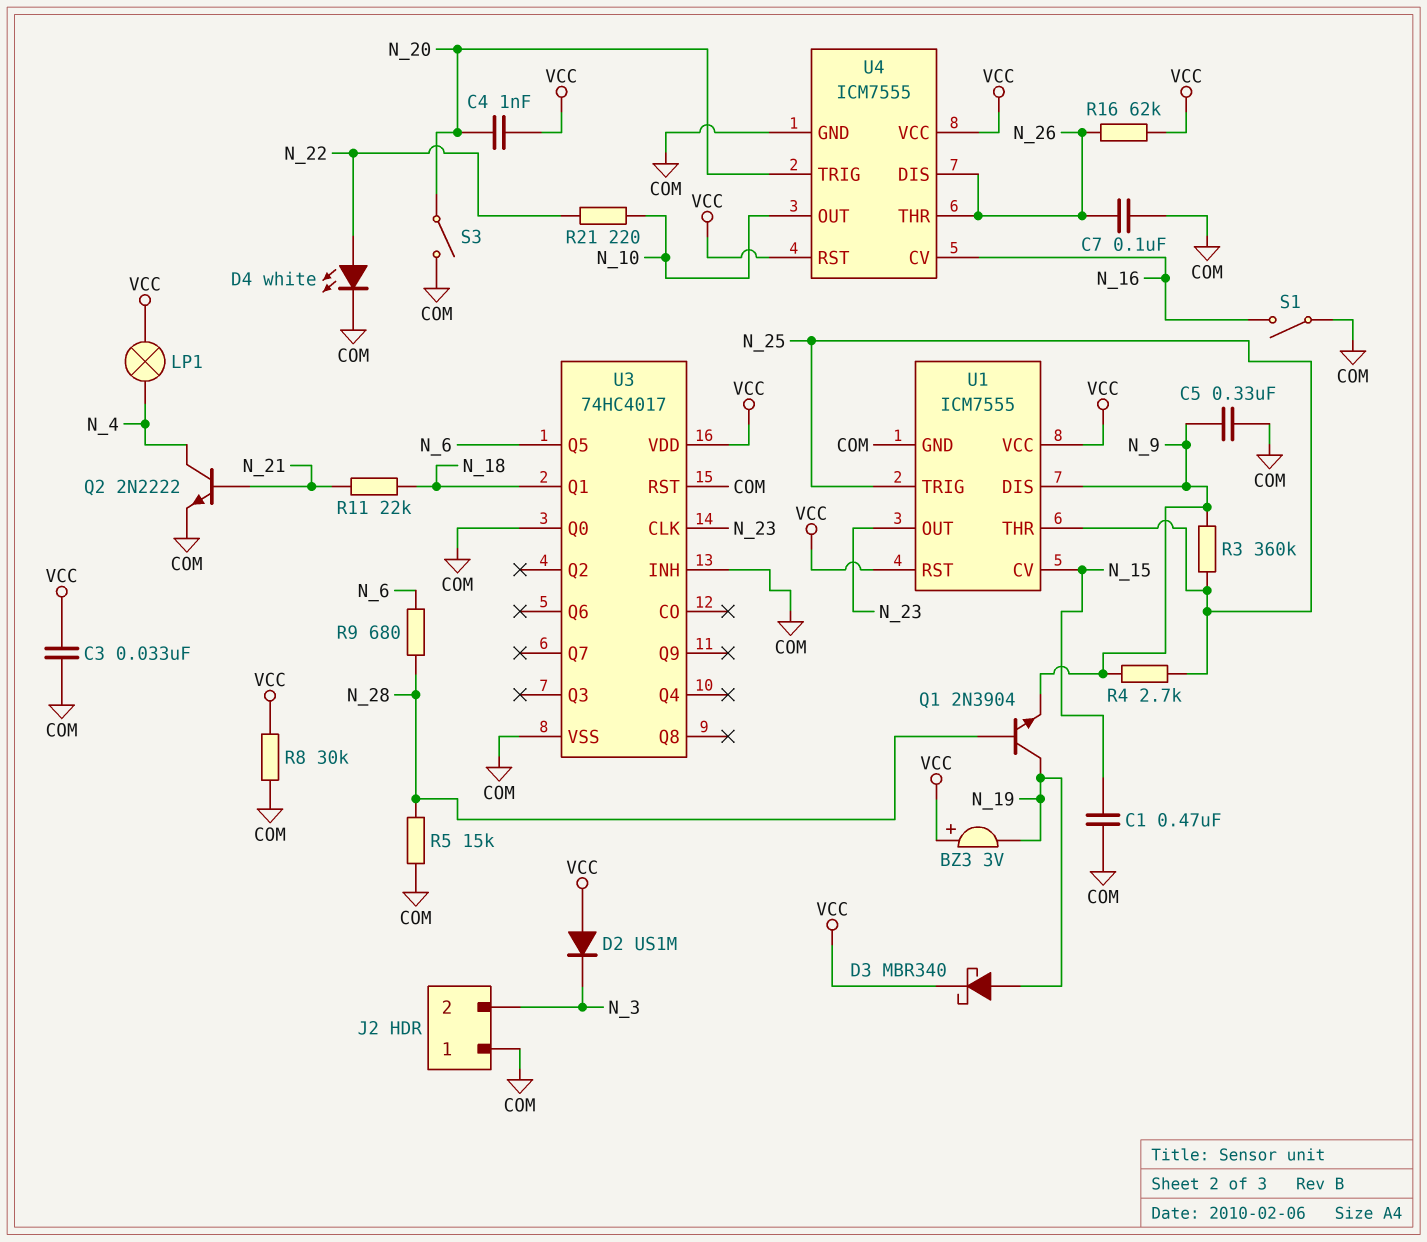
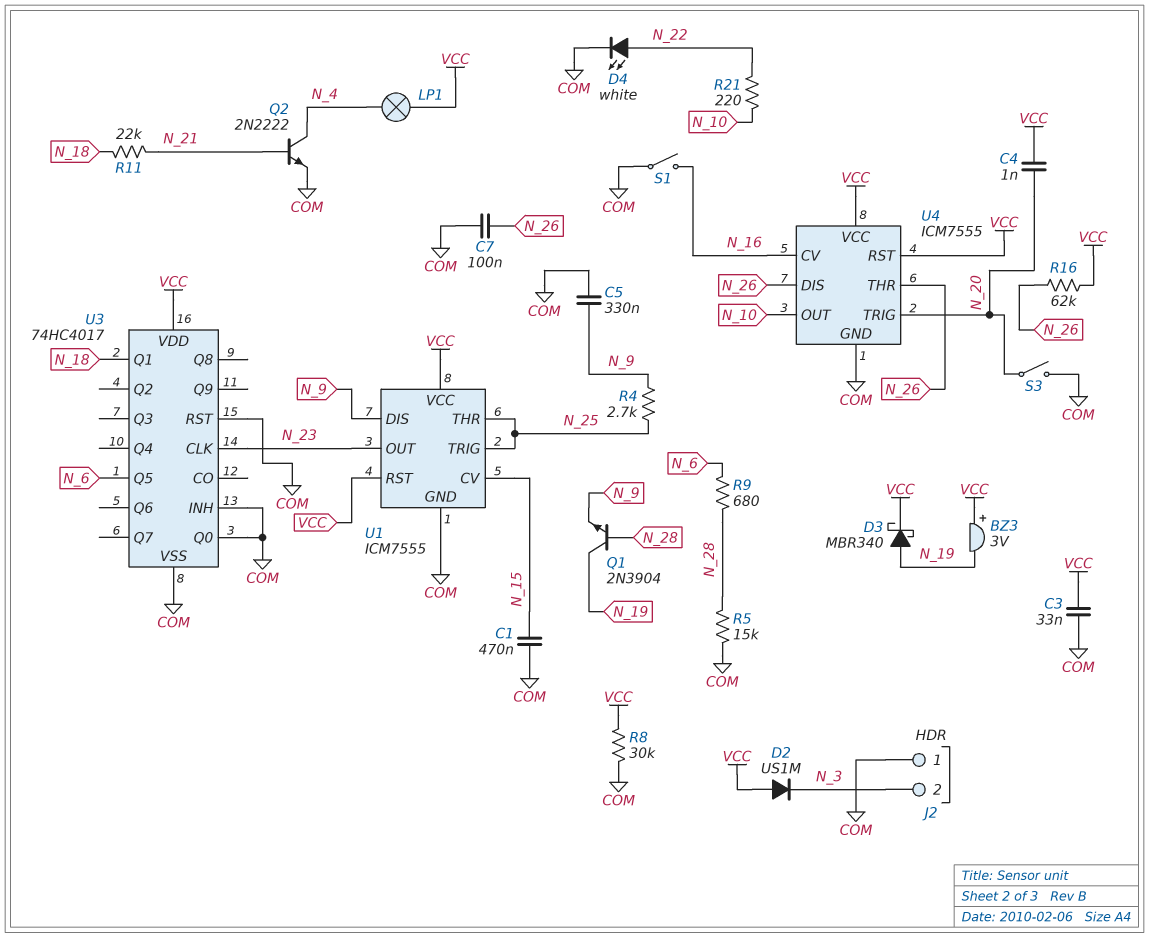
R3: 360k (N_9, N_25) -> none

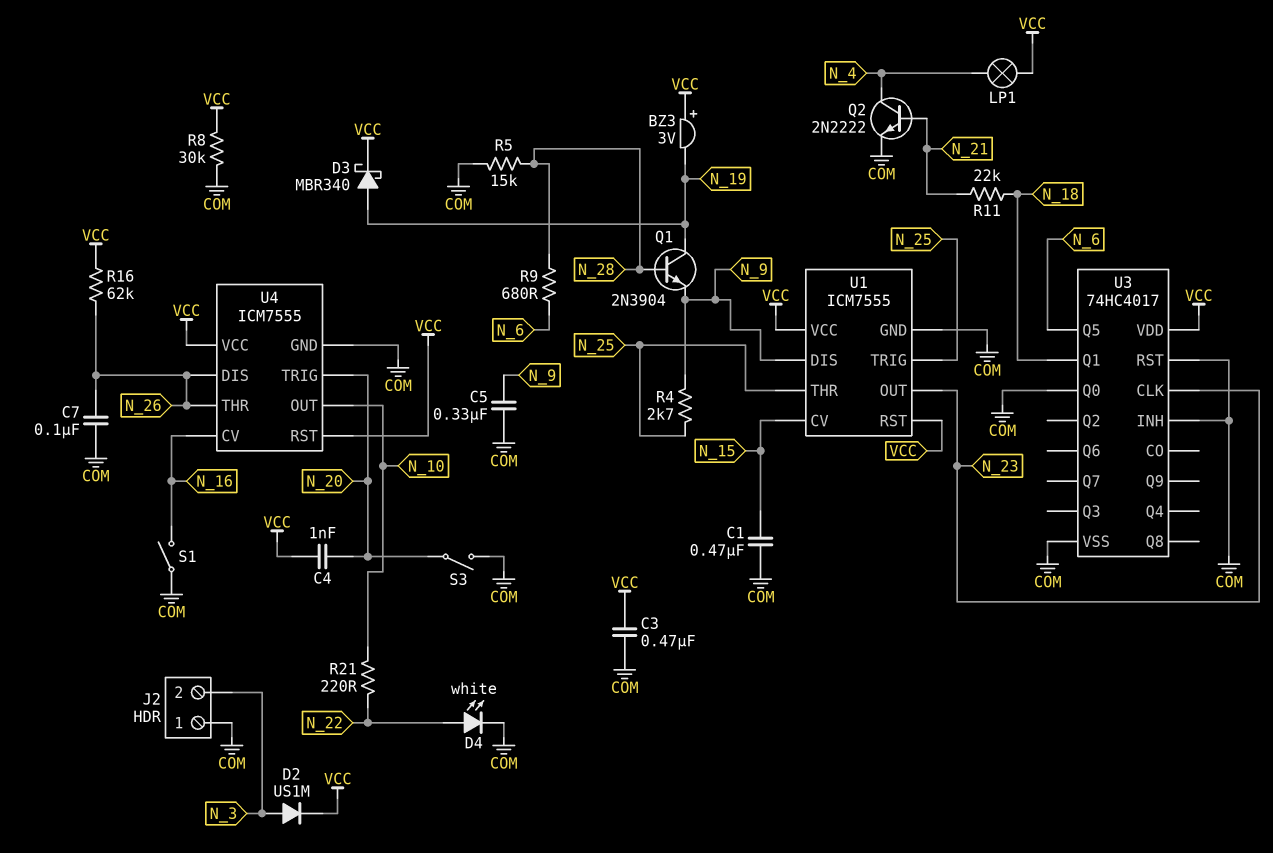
C3: 33nF (COM, VCC) -> 470nF (COM, VCC)
D2: diode US1M (A VCC, K N_3) -> diode US1M (A N_3, K VCC)

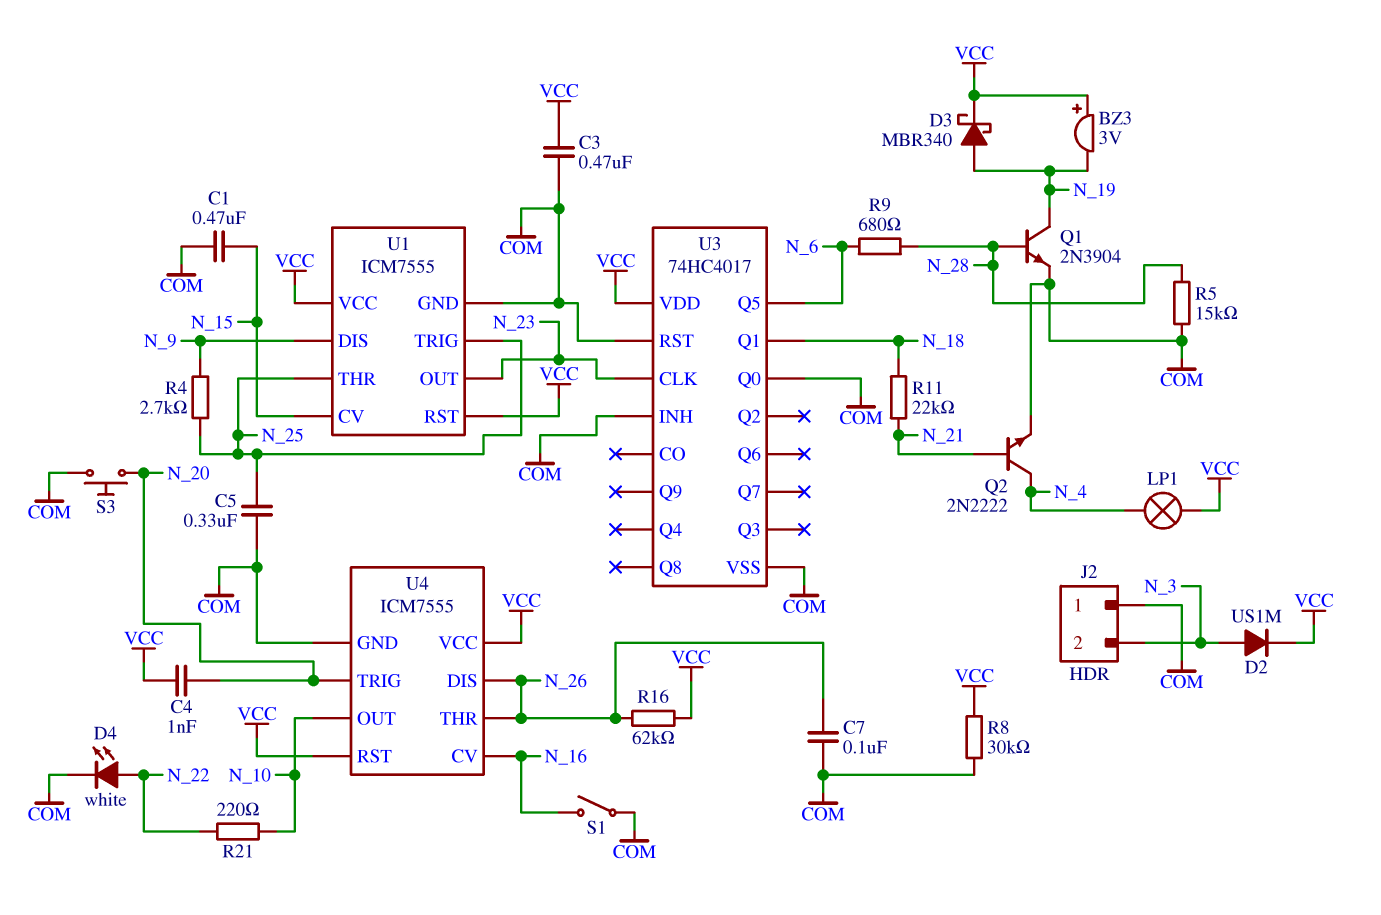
C5: 330nF (COM, N_9) -> 330nF (COM, N_25)
Q1: NPN 2N3904 (B N_28, C N_19, E N_9) -> NPN 2N3904 (B N_28, C N_19, E COM)
S3: switch (COM, N_20) -> button (COM, N_20)

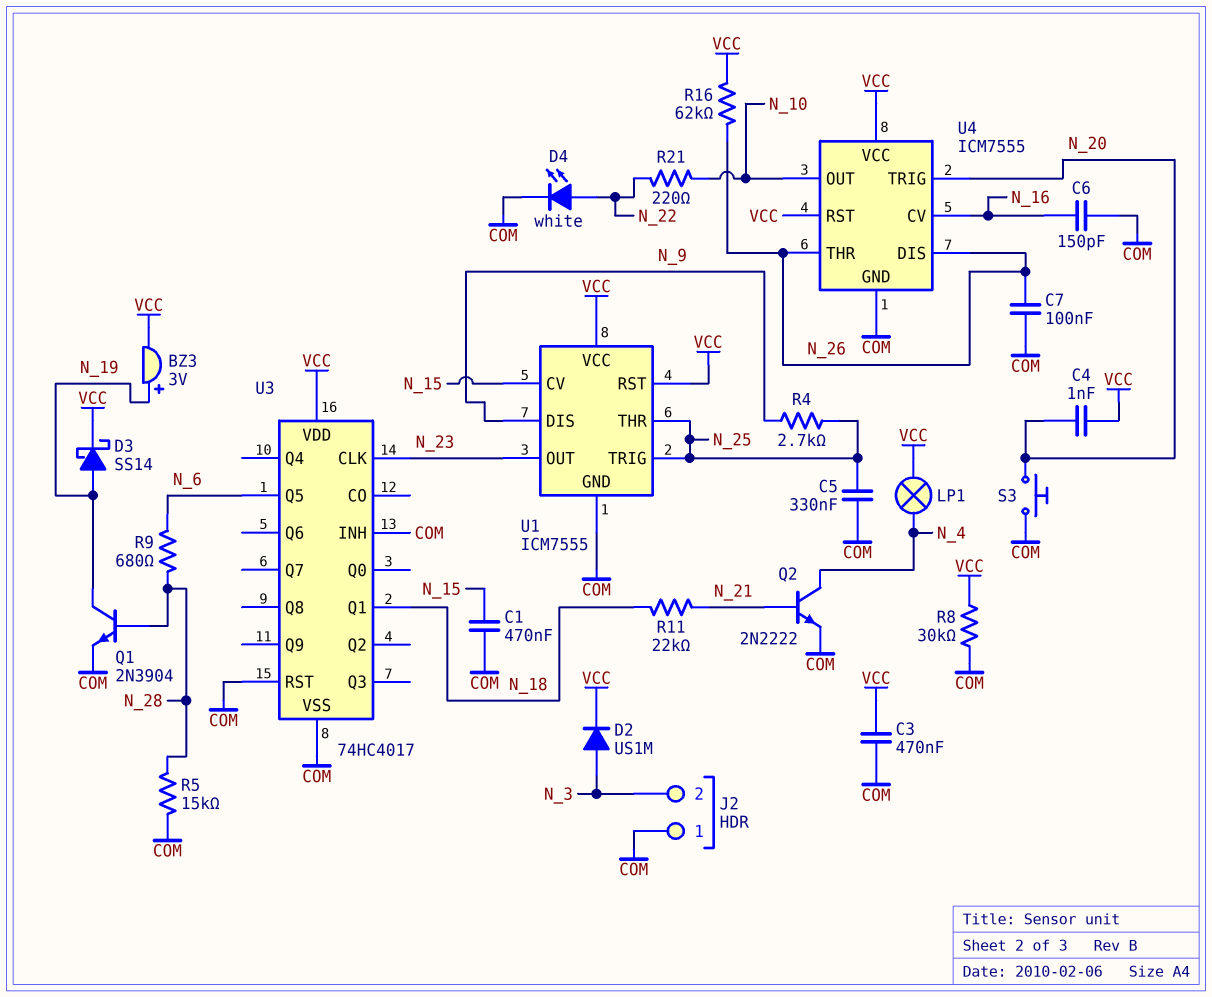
BZ3: buzzer 3V (plus VCC, minus N_19) -> buzzer 3V (plus N_19, minus VCC)
C6: none -> 150pF (COM, N_16)
D3: schottky MBR340 (A N_19, K VCC) -> schottky SS14 (A N_19, K VCC)
S1: switch (COM, N_16) -> none
U3 pin Q0: COM -> none

